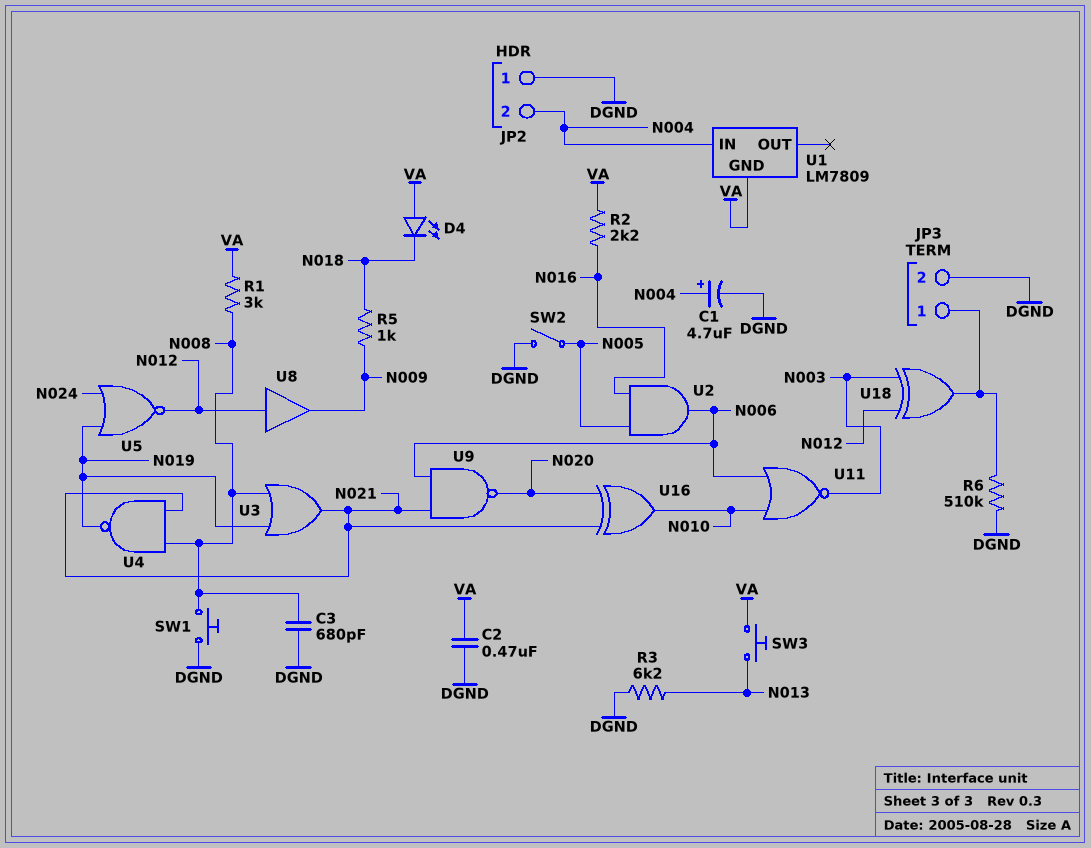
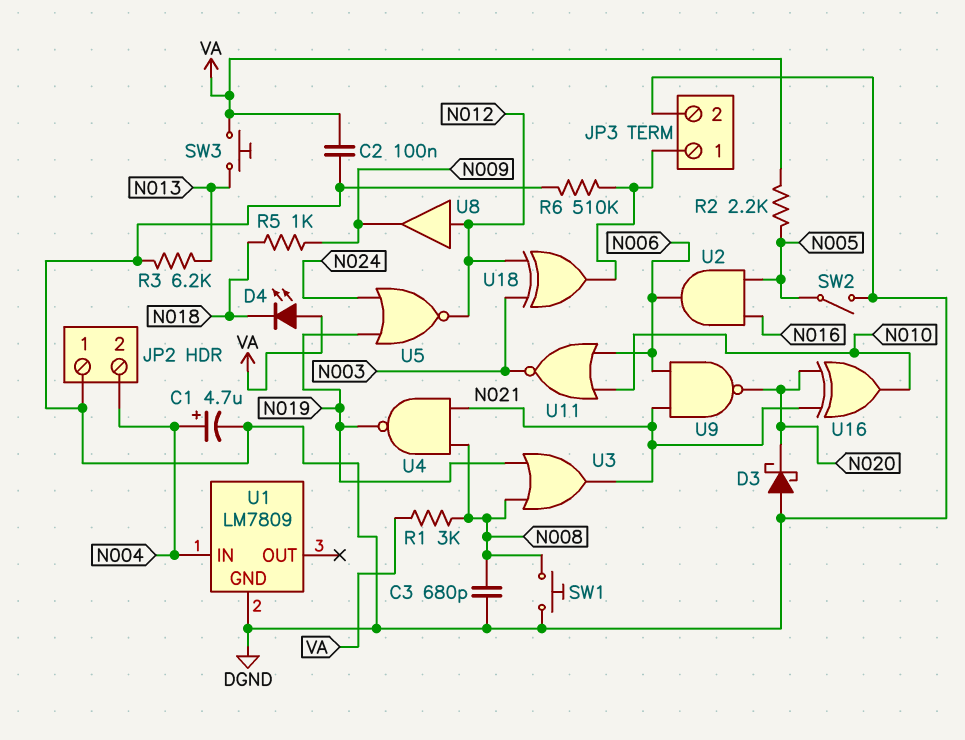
C2: 470nF (DGND, VA) -> 100nF (DGND, VA)
D3: none -> schottky (A DGND, K N020)
R2: 2.2k (N016, VA) -> 2.2k (N005, VA)
U1 pin GND: VA -> DGND

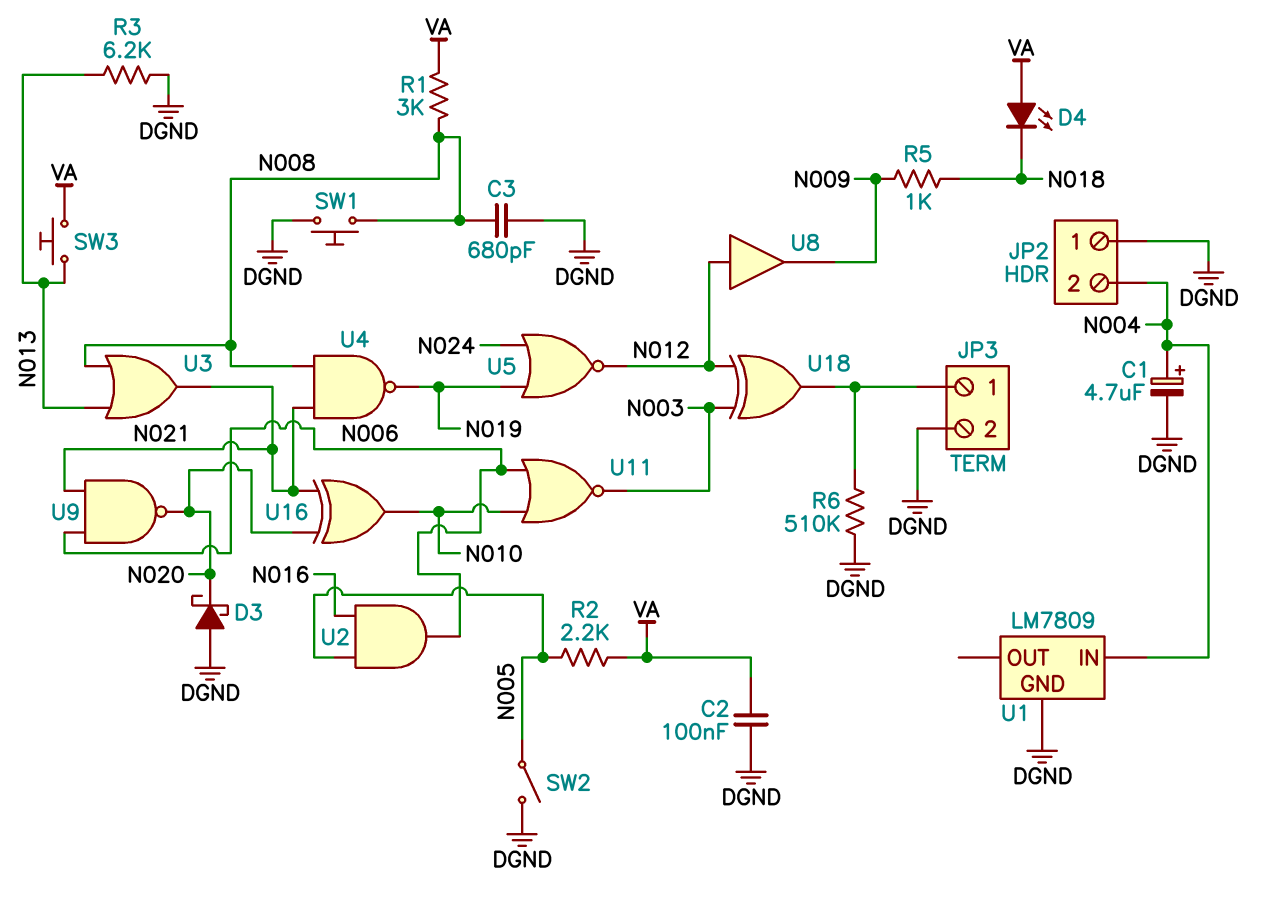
U3: OR (in N008, in N019, out N021) -> OR (in N008, in N013, out N021)

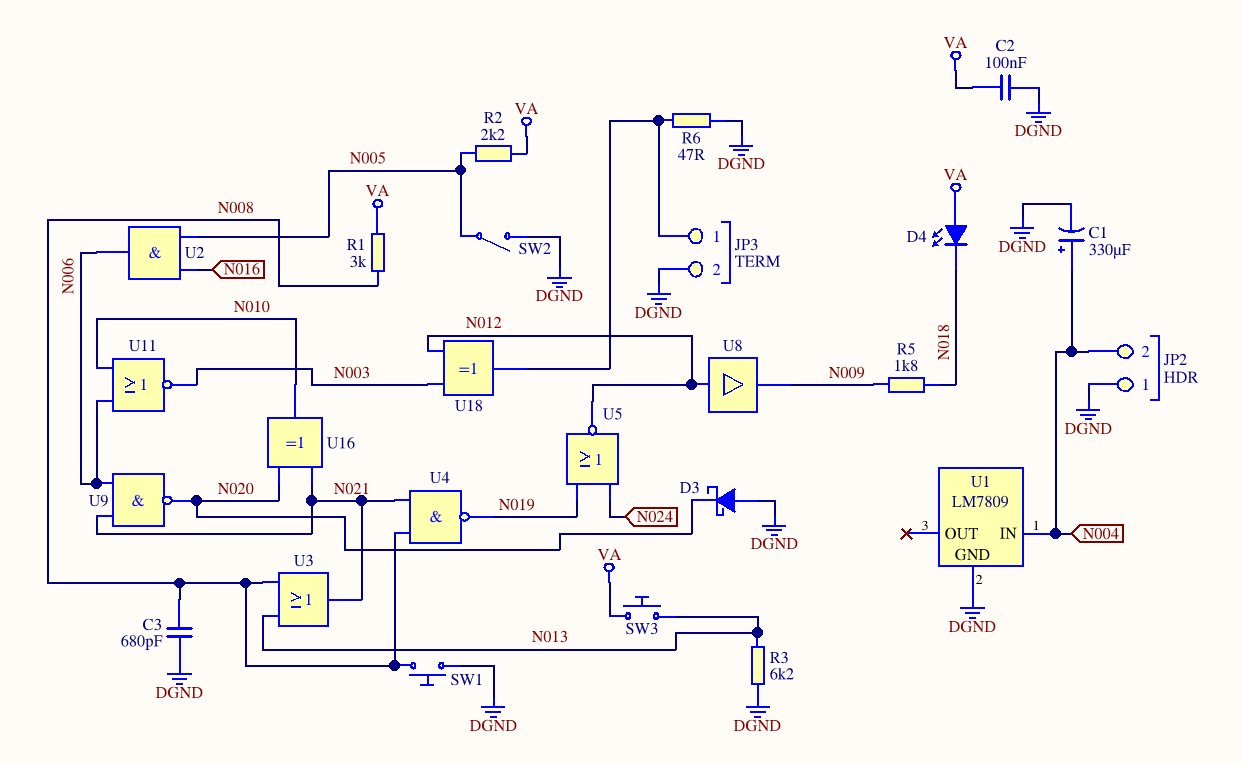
C1: 4.7uF (plus N004, minus DGND) -> 330uF (plus N004, minus DGND)
R5: 1k (N009, N018) -> 1.8k (N009, N018)
R6: 510k (DGND, JP3/1) -> 47 (DGND, JP3/1)

